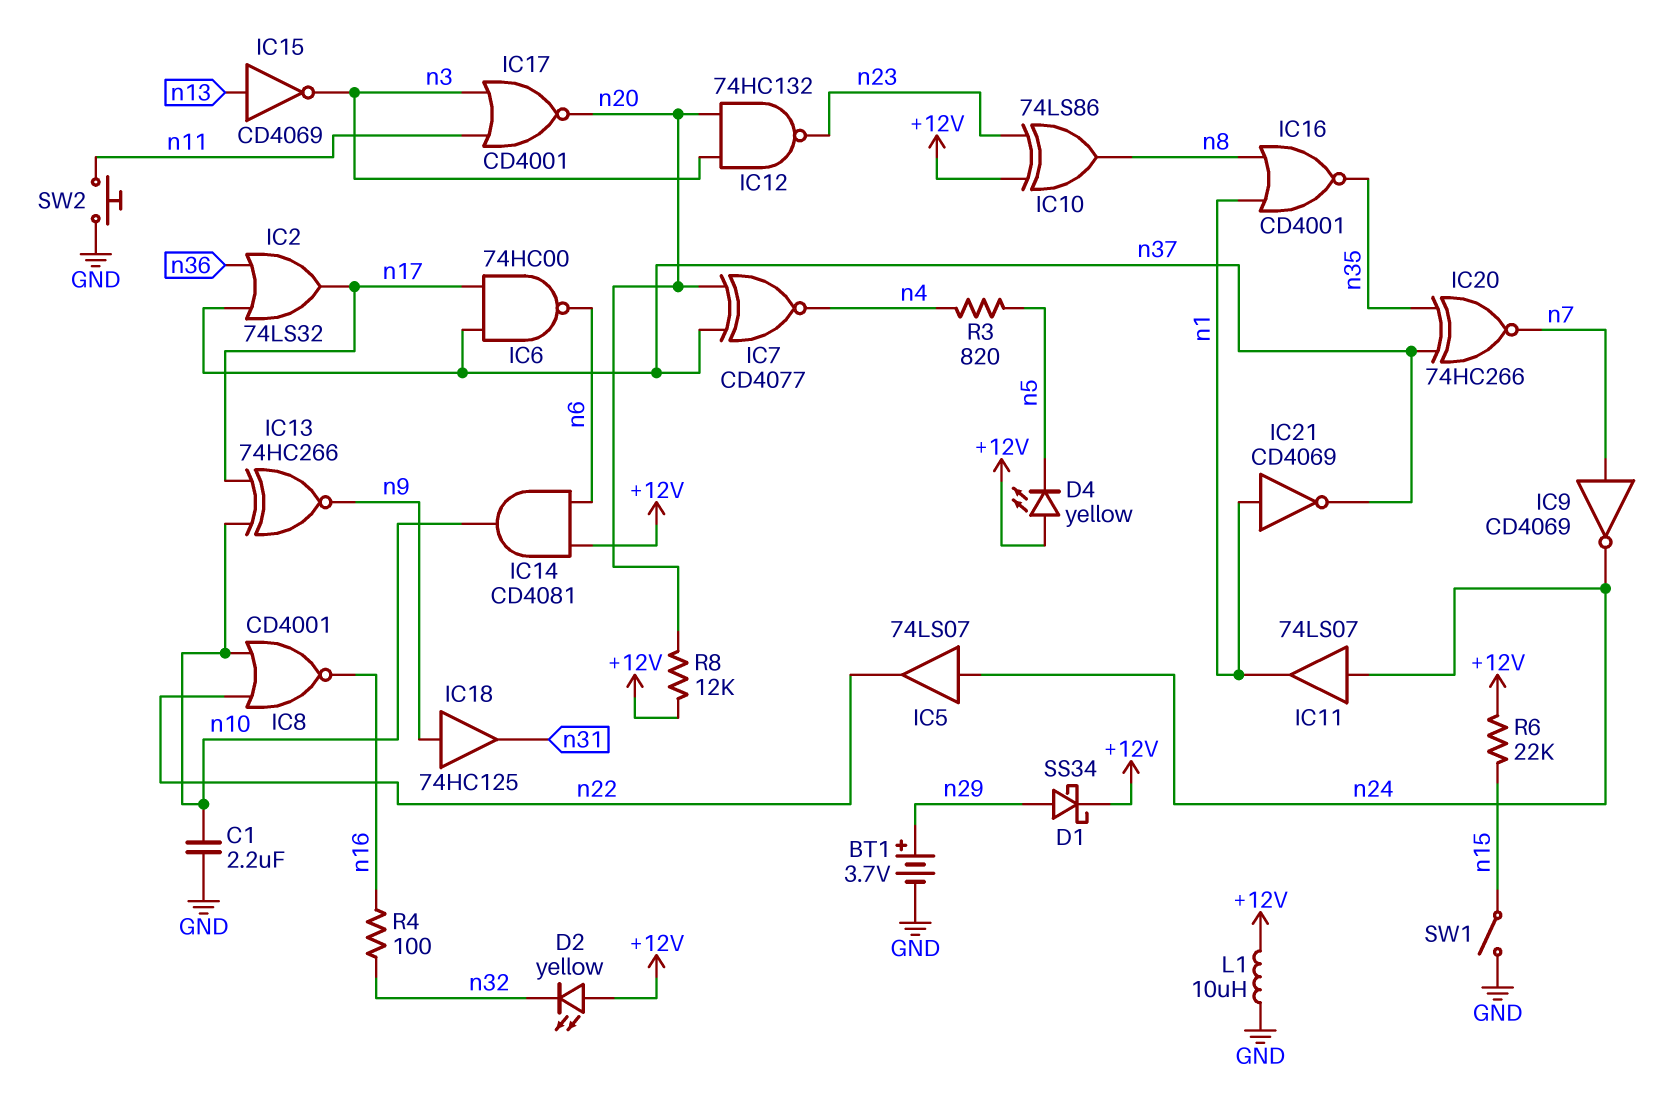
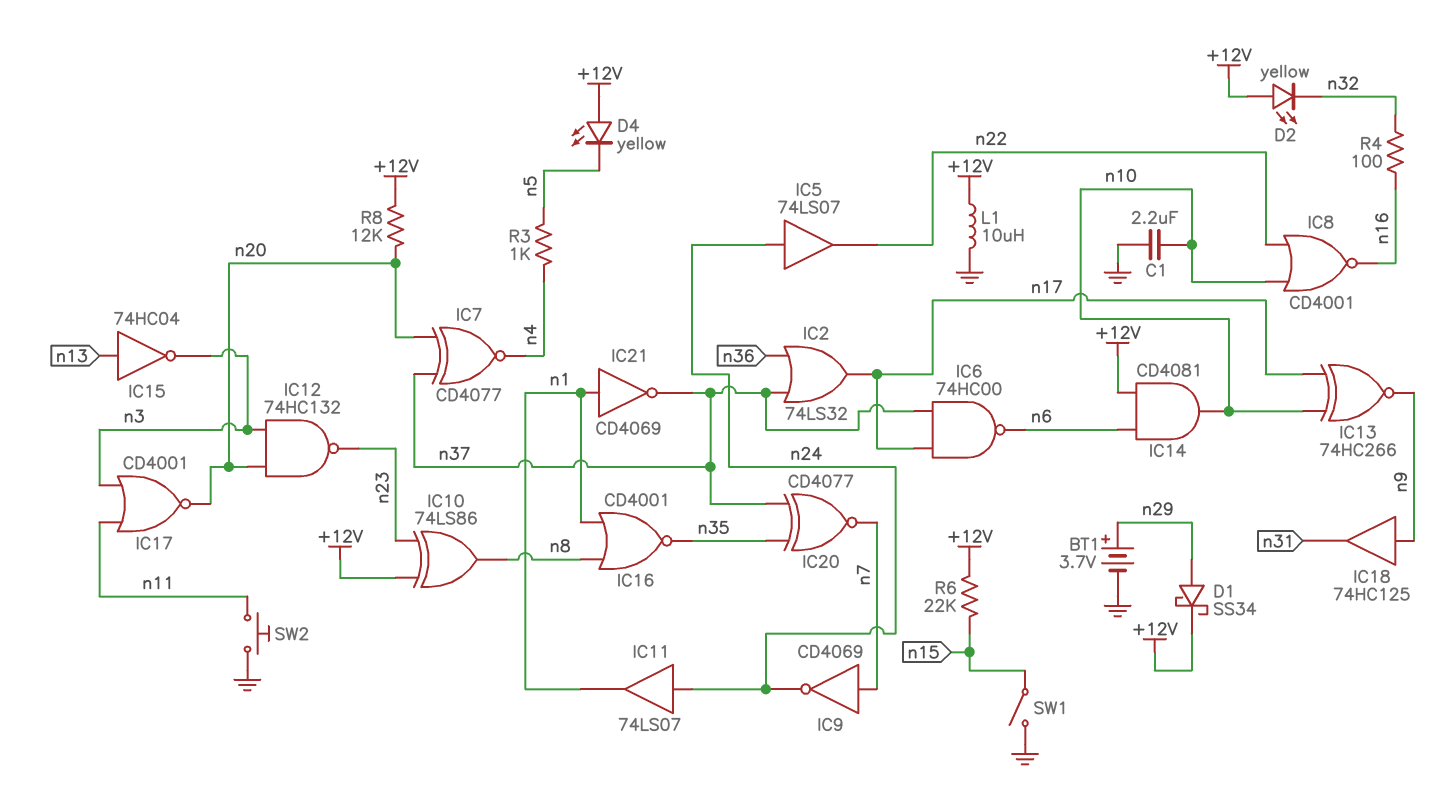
IC15: NOT CD4069 (in n13, out n3) -> NOT 74HC04 (in n13, out n3)
IC20: XNOR 74HC266 (in n35, in n37, out n7) -> XNOR CD4077 (in n35, in n37, out n7)
R3: 820 (n4, n5) -> 1k (n4, n5)

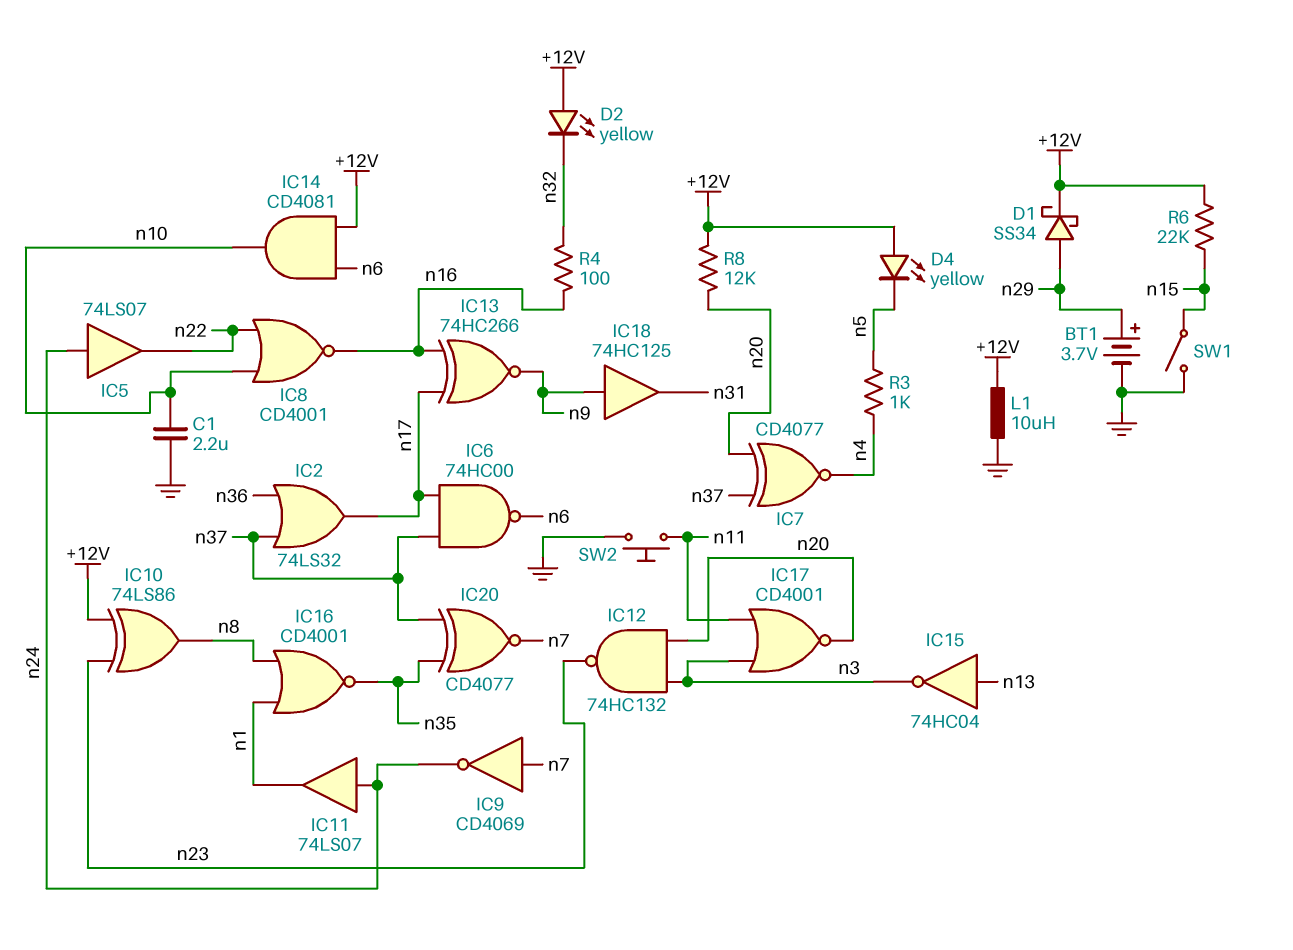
IC13: XNOR 74HC266 (in n10, in n17, out n9) -> XNOR 74HC266 (in n16, in n17, out n9)
IC21: NOT CD4069 (in n1, out n37) -> none

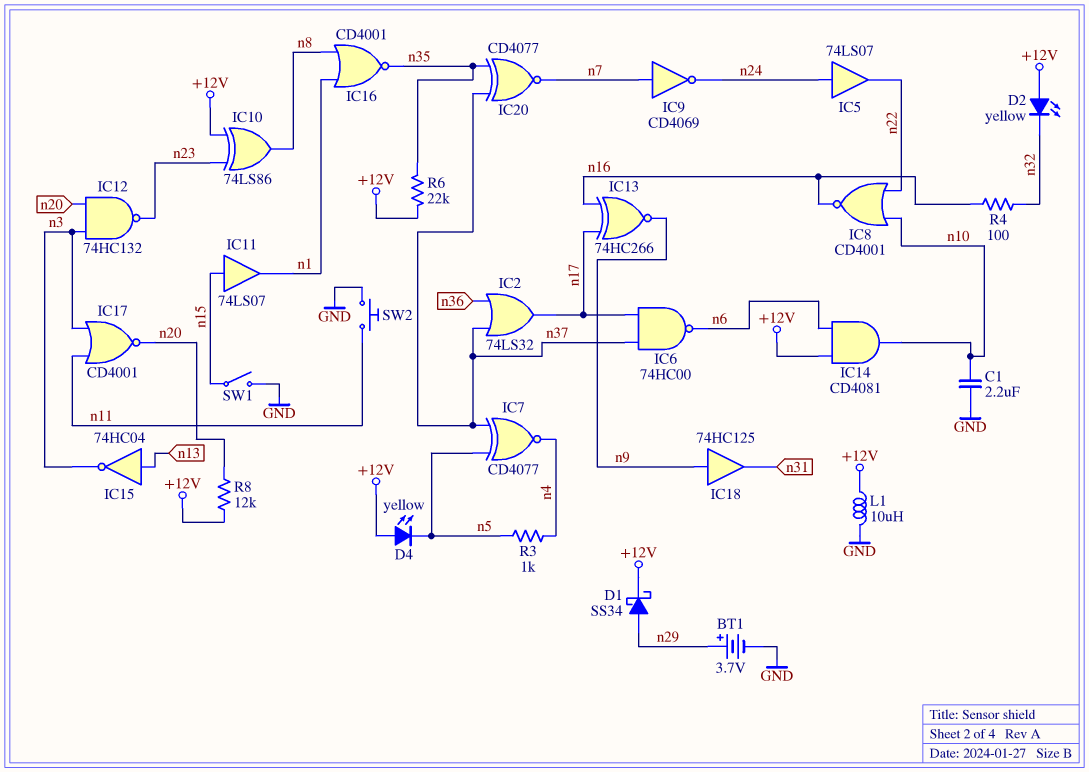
IC7: XNOR CD4077 (in n20, in n37, out n4) -> XNOR CD4077 (in n5, in n37, out n4)
IC11: buffer 74LS07 (in n24, out n1) -> buffer 74LS07 (in n15, out n1)
R6: 22k (+12V, n15) -> 22k (+12V, n35)

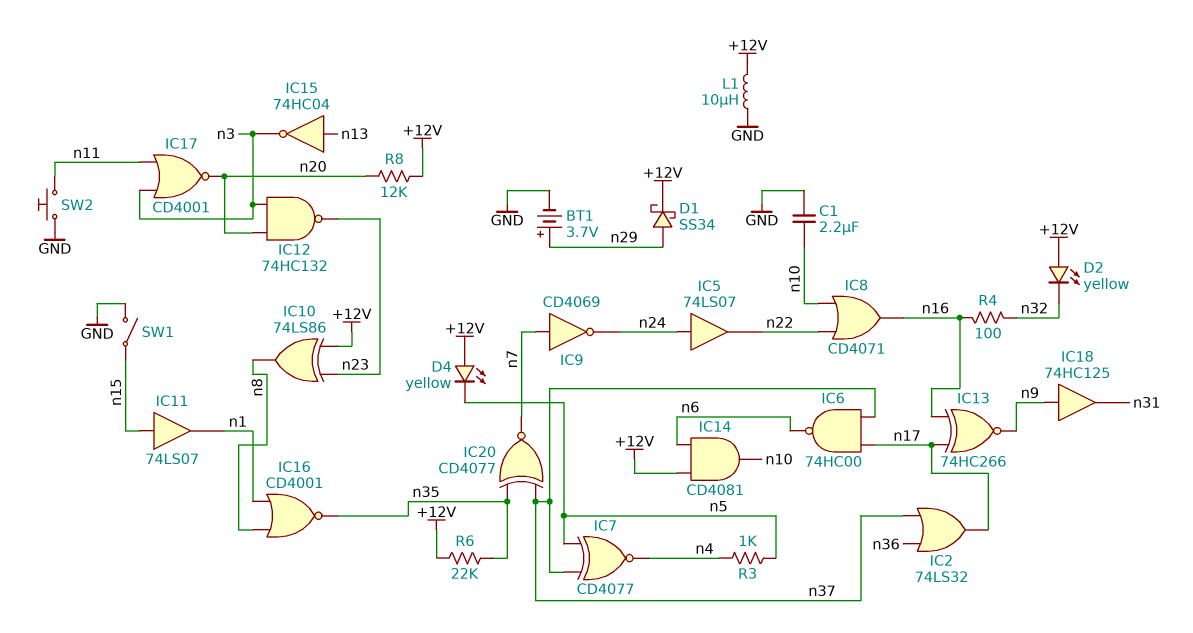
IC8: NOR CD4001 (in n10, in n22, out n16) -> OR CD4071 (in n10, in n22, out n16)

